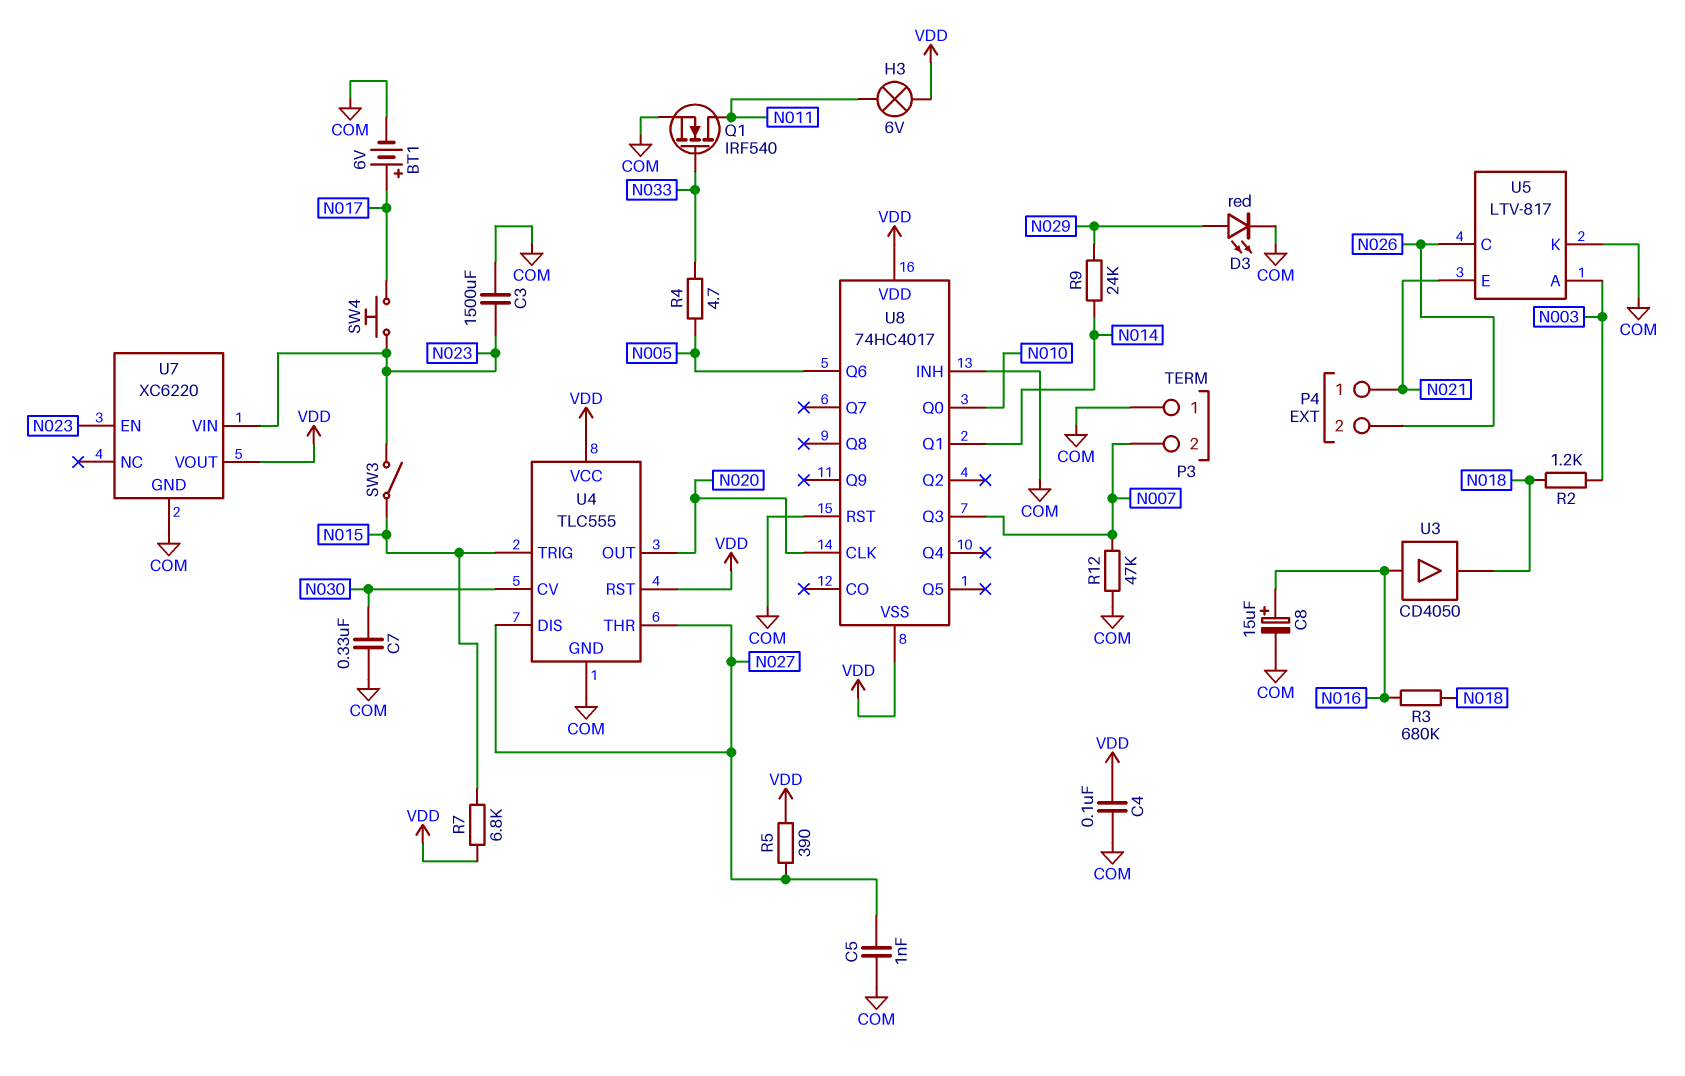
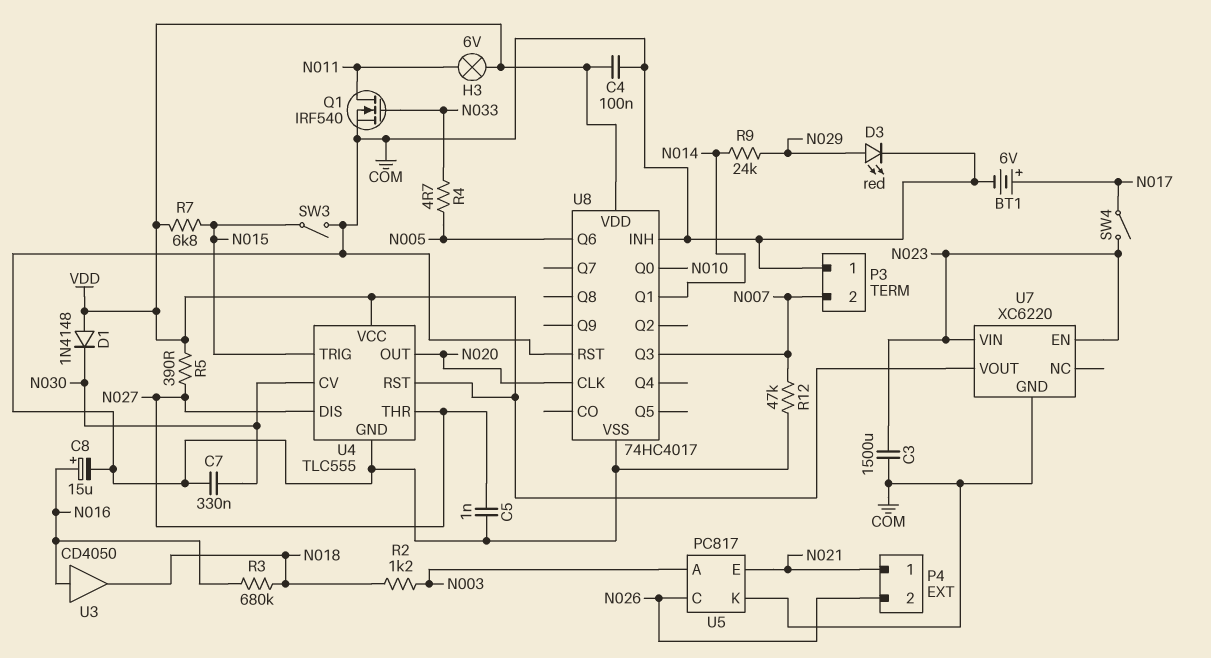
D1: none -> diode 1N4148 (A VDD, K N030)
SW3: switch (N015, N023) -> switch (COM, N015)
SW4: button (N017, N023) -> switch (N017, N023)
U5: LTV-817 -> PC817
U8 pin VSS: VDD -> COM

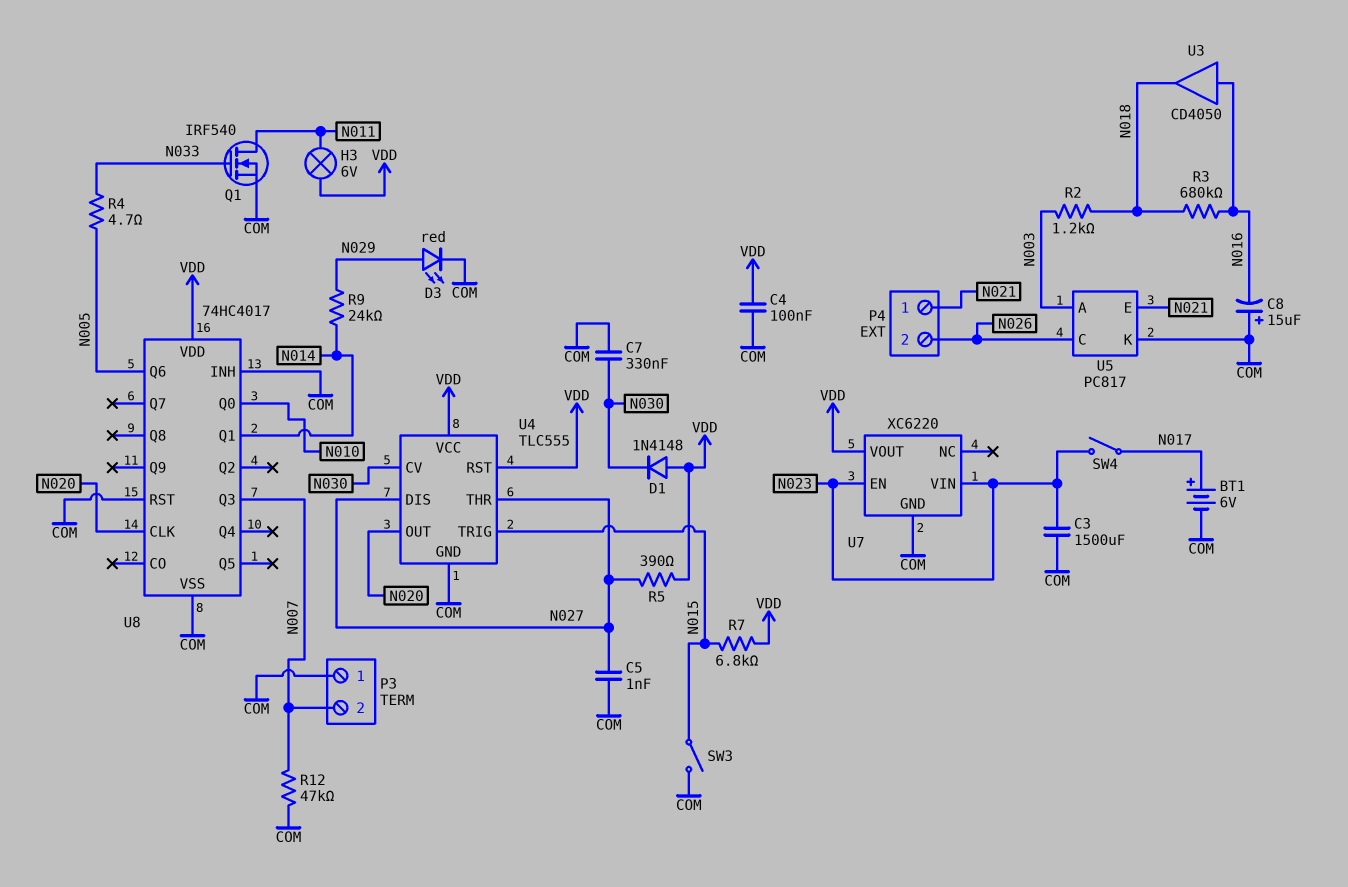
C8: 15uF (plus N016, minus COM) -> 15uF (plus COM, minus N016)

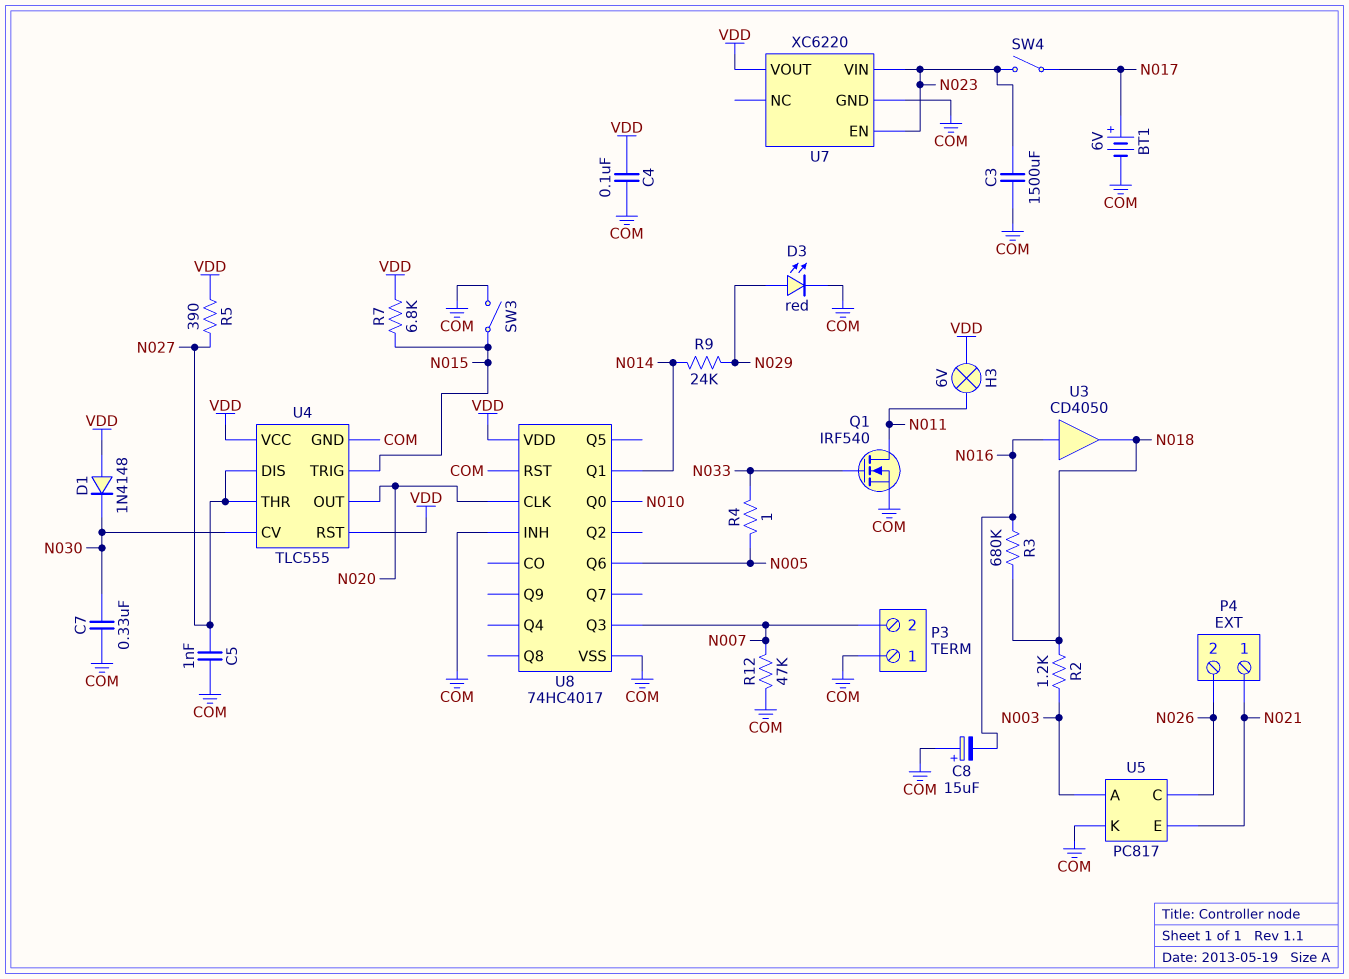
R4: 4.7 (N005, N033) -> 1 (N005, N033)

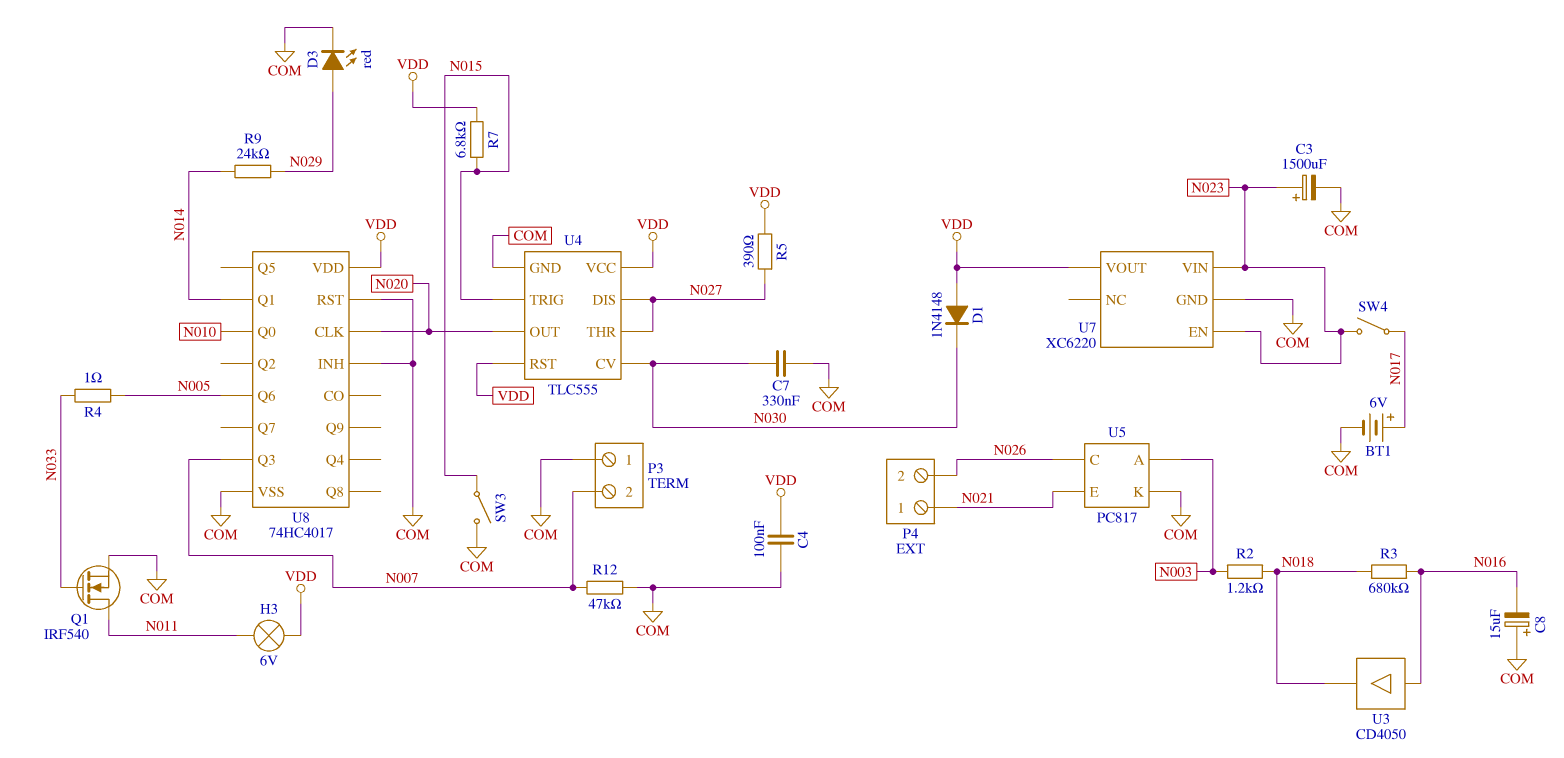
C3: 1500uF (COM, N023) -> 1500uF (plus N023, minus COM)
C5: 1nF (COM, N027) -> none

